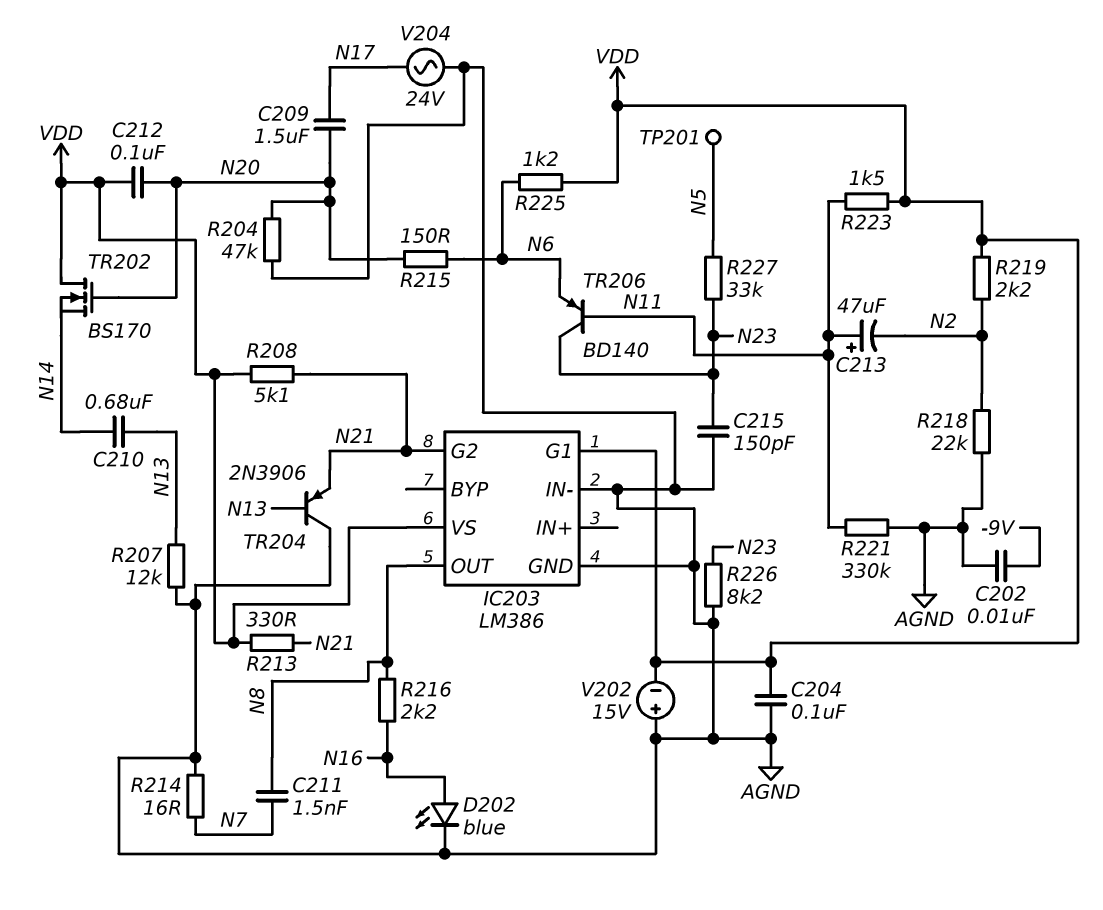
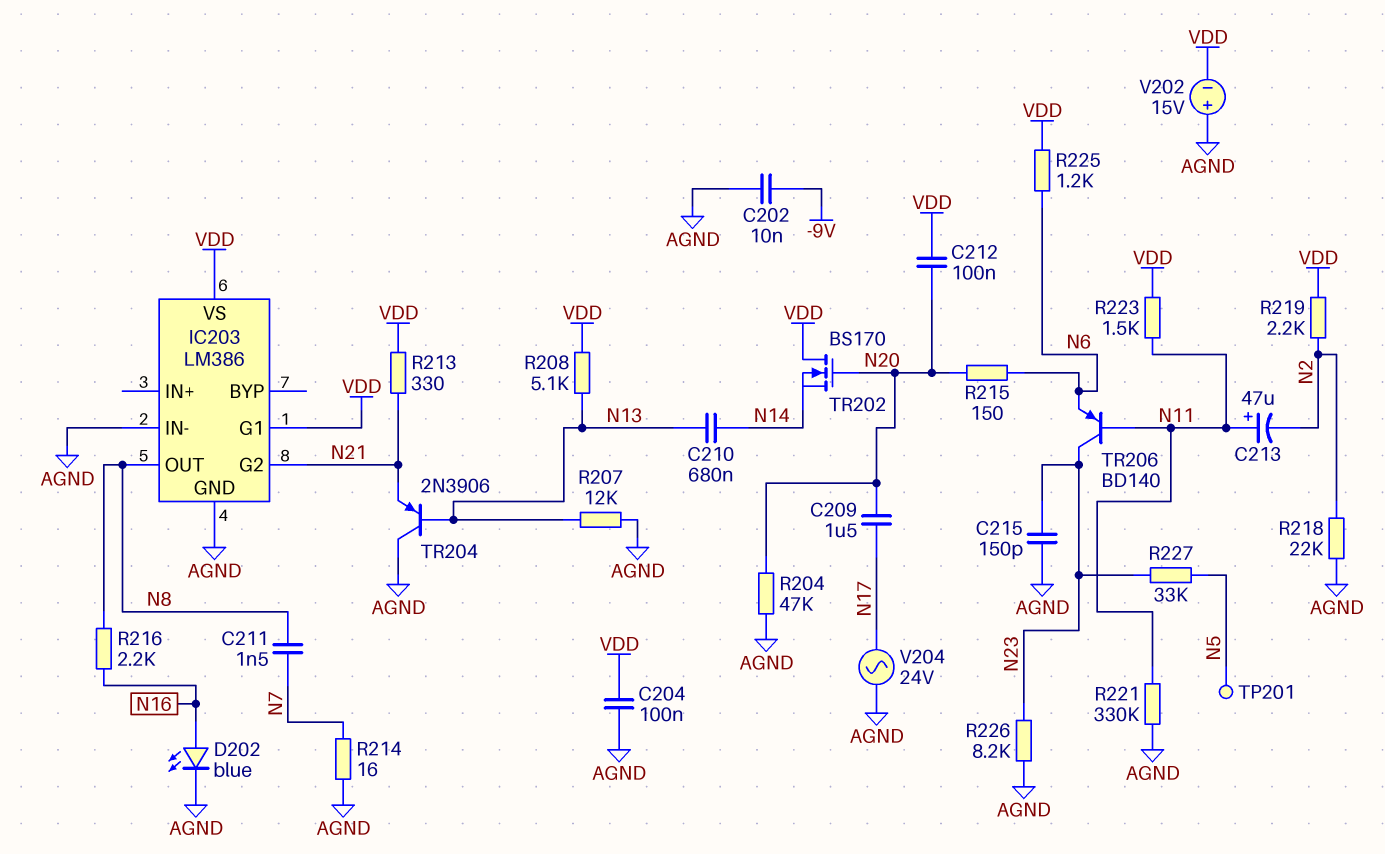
R208: 5.1k (N21, VDD) -> 5.1k (N13, VDD)

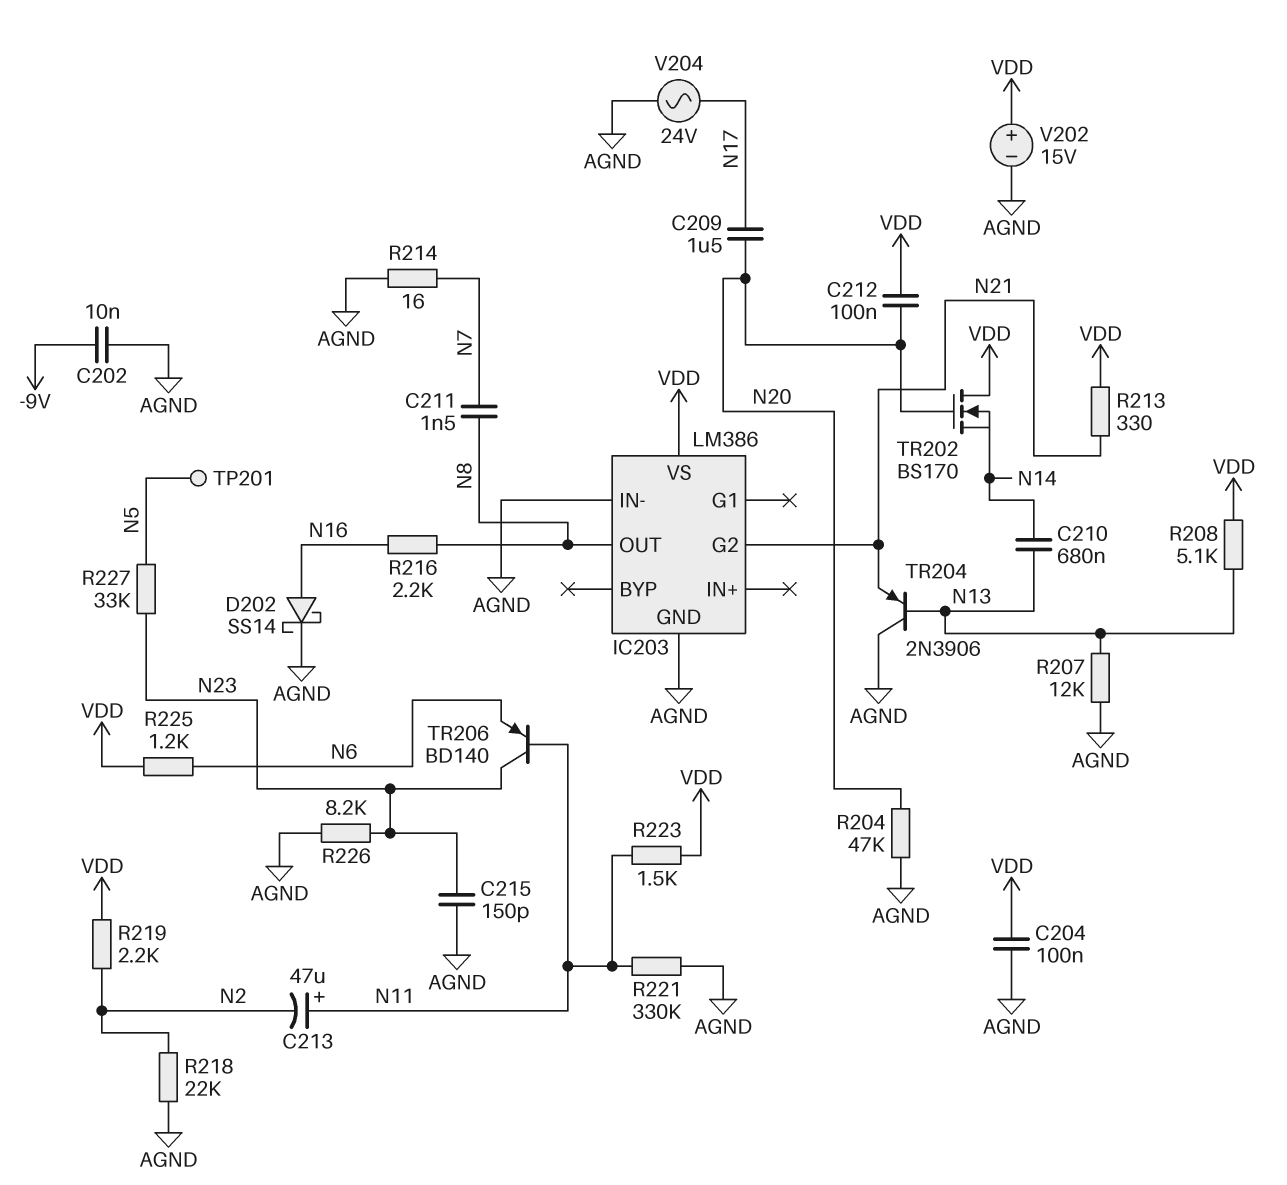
D202: LED blue (A N16, K AGND) -> schottky SS14 (A N16, K AGND)
IC203 pin G1: VDD -> none
R215: 150 (N6, N20) -> none
V202: 15V (plus AGND, minus VDD) -> 15V (plus VDD, minus AGND)

